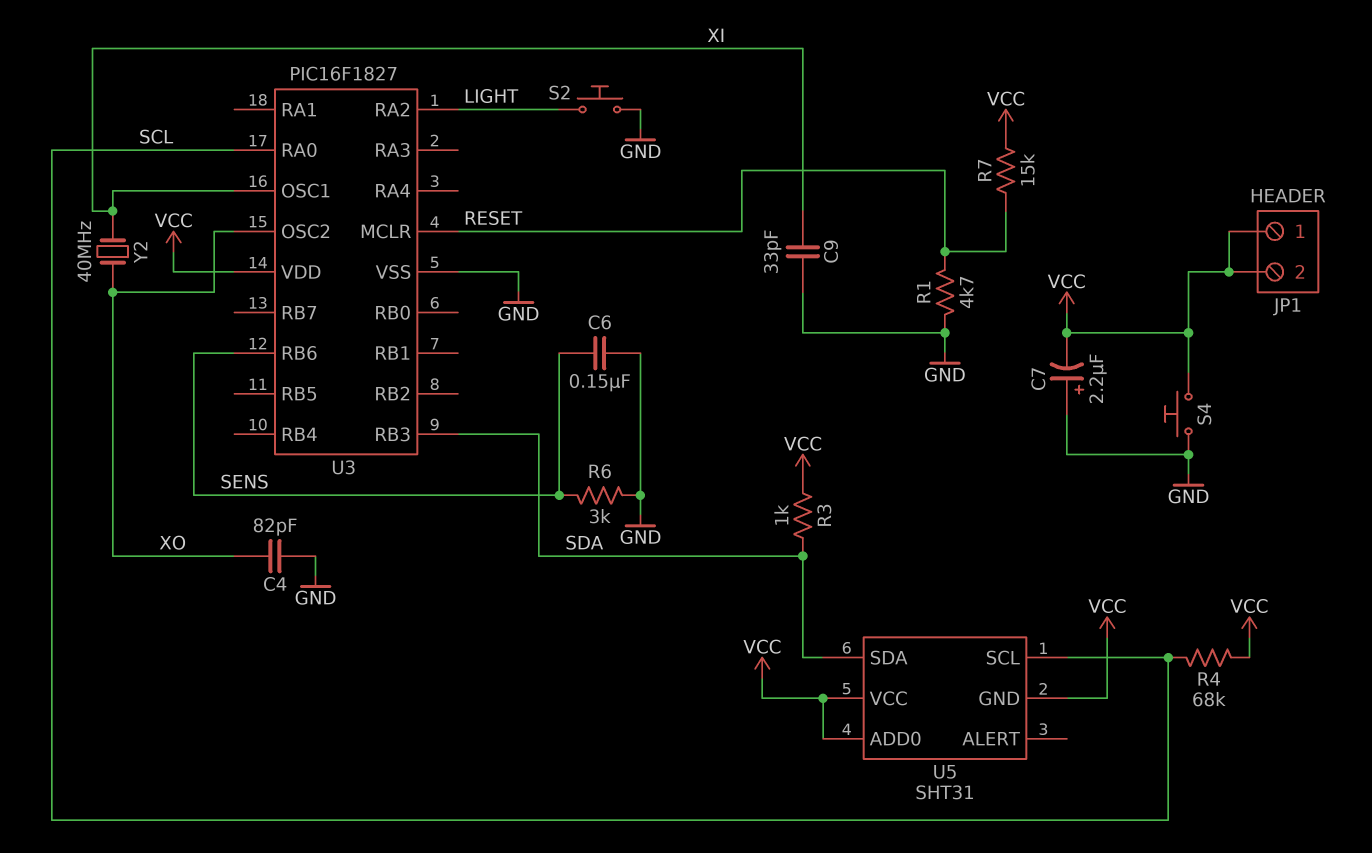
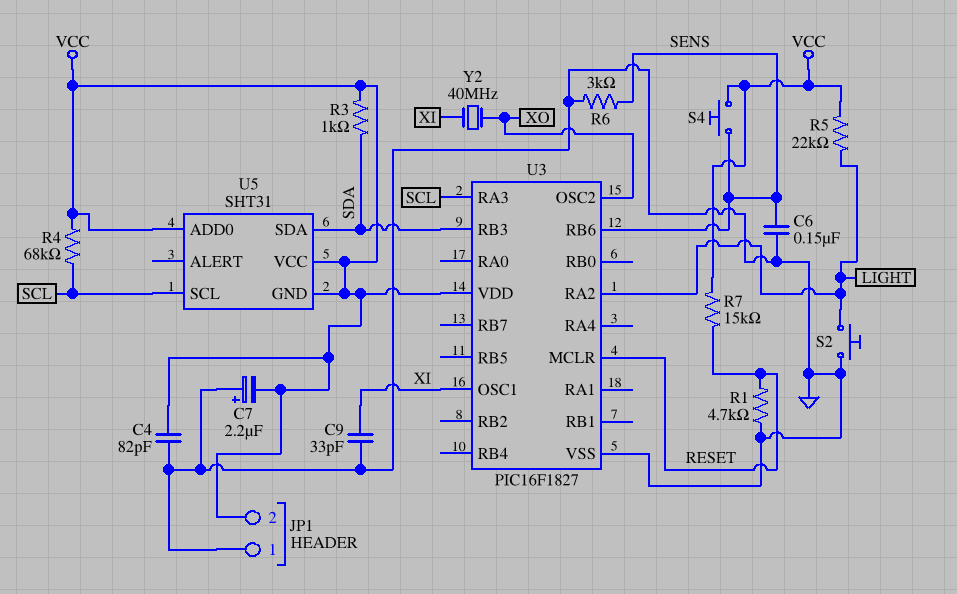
C4: 82pF (GND, XO) -> 82pF (GND, VCC)
JP1 pin 1: VCC -> GND
R5: none -> 22k (LIGHT, VCC)
S4: button (GND, VCC) -> button (SENS, VCC)
U3 pin RA0: SCL -> none
U3 pin RA3: none -> SCL

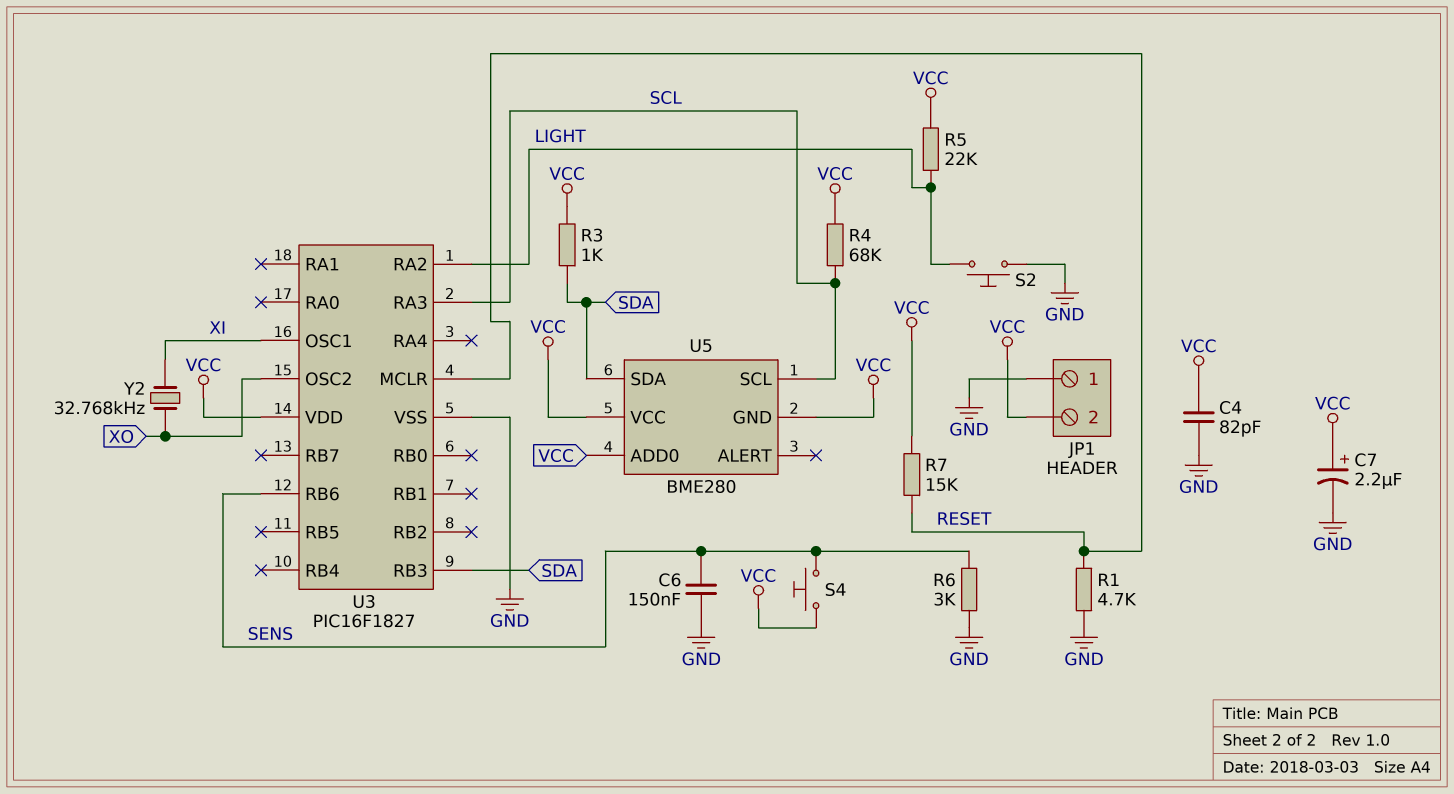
C7: 2.2uF (plus GND, minus VCC) -> 2.2uF (plus VCC, minus GND)
C9: 33pF (GND, XI) -> none
U5: SHT31 -> BME280
Y2: 40MHz (XI, XO) -> 32.768kHz (XI, XO)

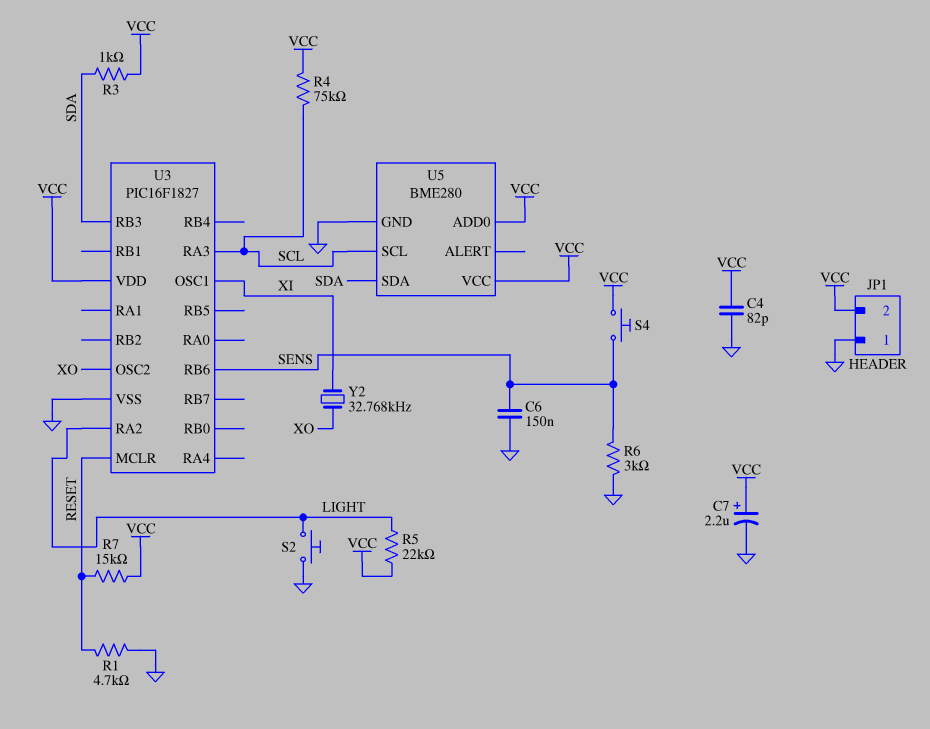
R4: 68k (SCL, VCC) -> 75k (SCL, VCC)
U5 pin GND: VCC -> GND

